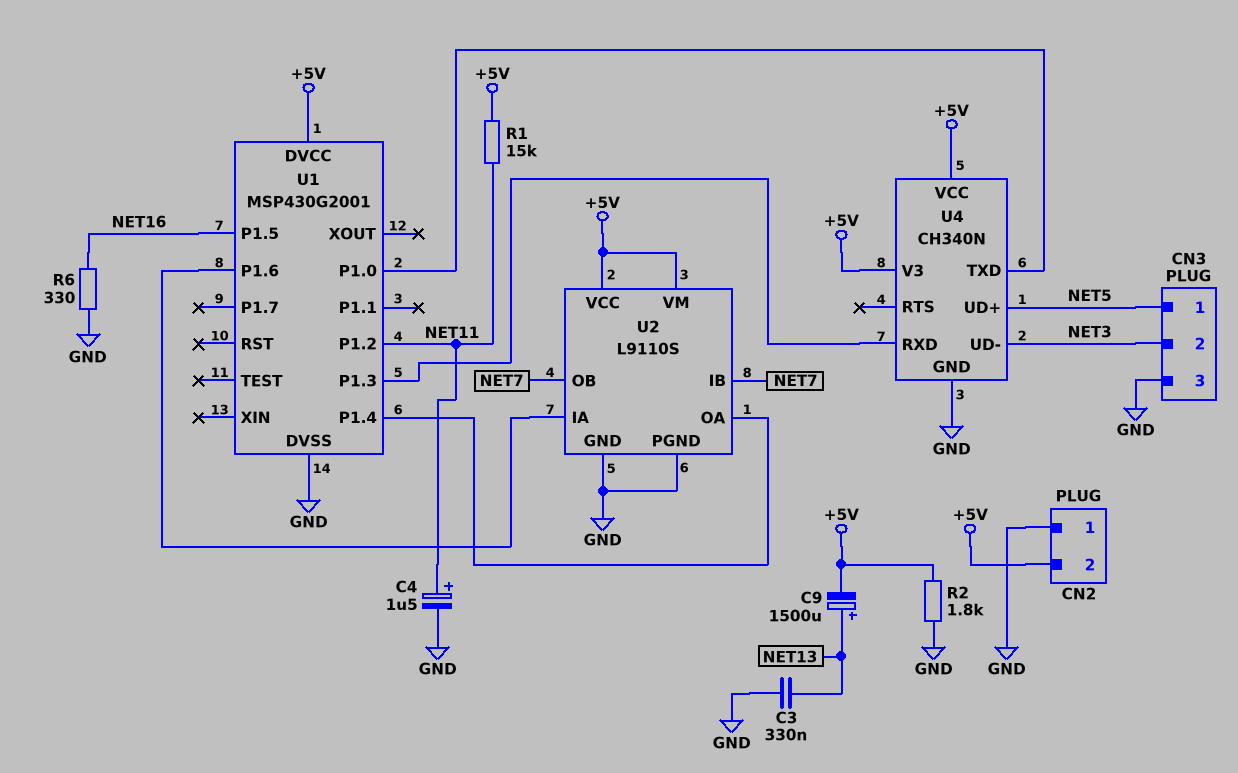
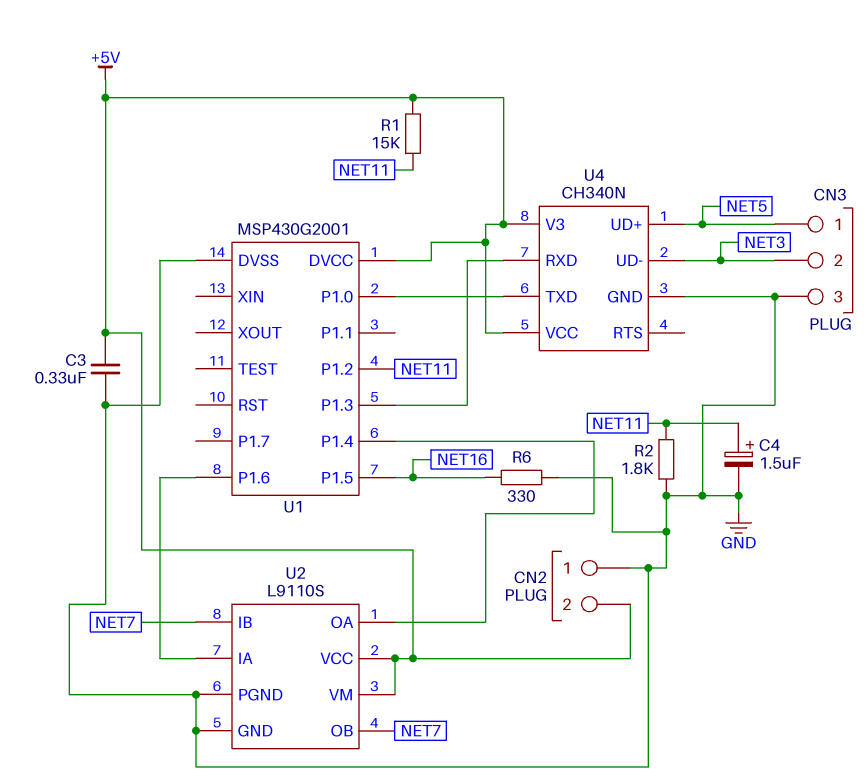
C3: 330nF (GND, NET13) -> 330nF (+5V, GND)
C9: 1500uF (plus NET13, minus +5V) -> none
R2: 1.8k (+5V, GND) -> 1.8k (GND, NET11)

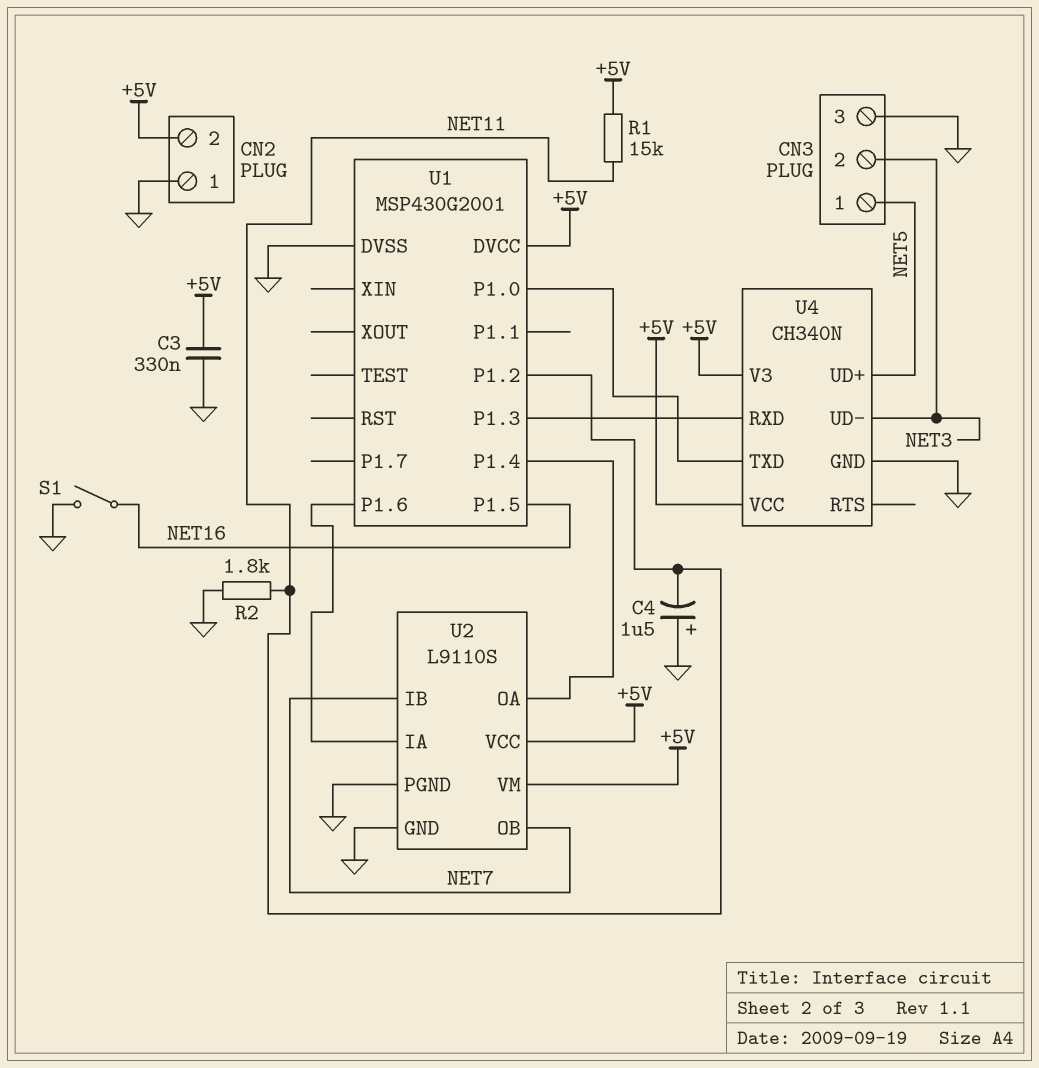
C4: 1.5uF (plus NET11, minus GND) -> 1.5uF (plus GND, minus NET11)
R6: 330 (GND, NET16) -> none
S1: none -> switch (GND, NET16)

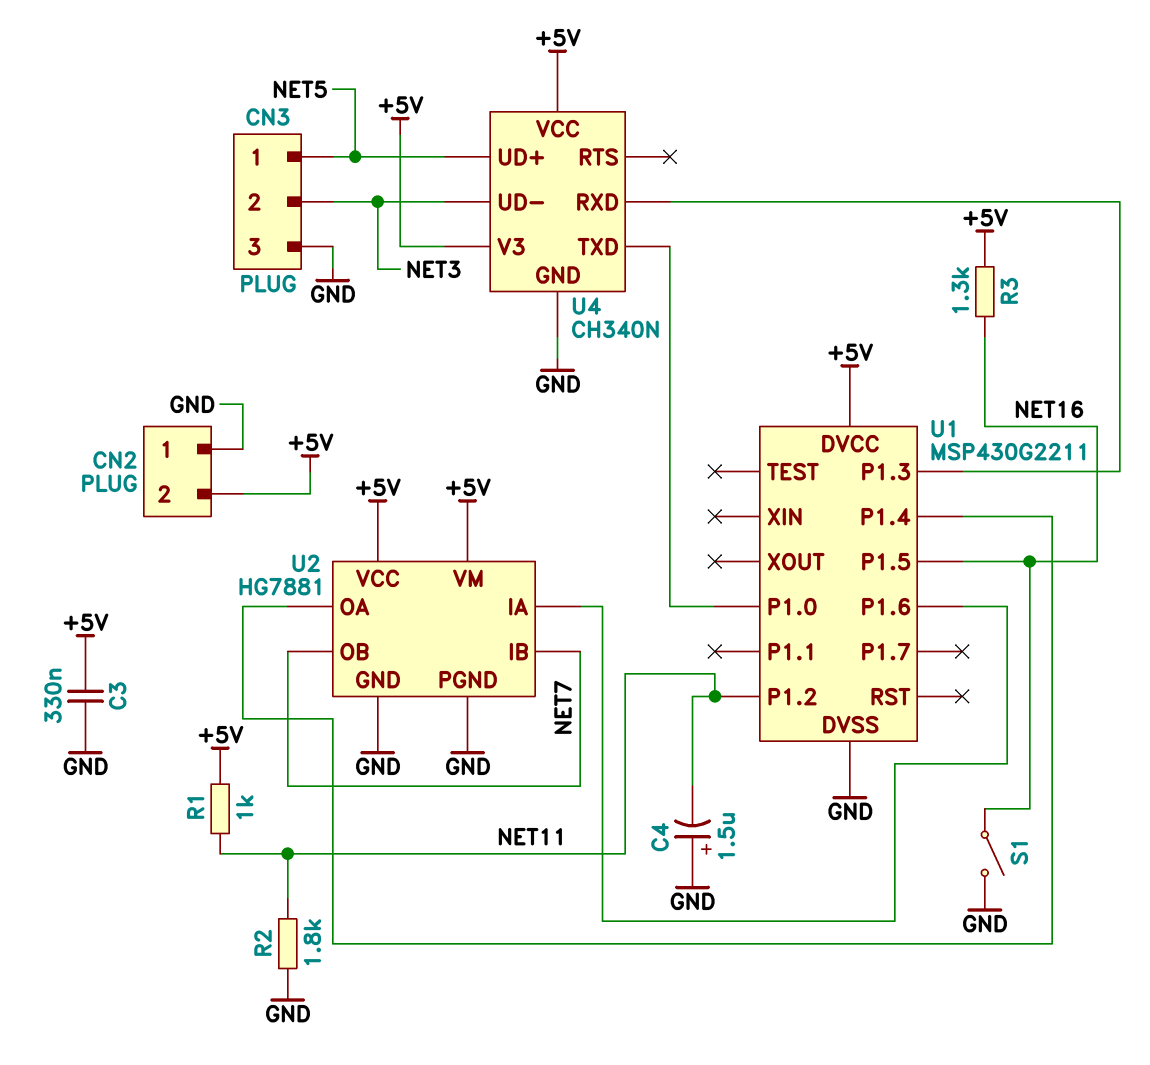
R1: 15k (+5V, NET11) -> 1k (+5V, NET11)
R3: none -> 1.3k (+5V, NET16)
U1: MSP430G2001 -> MSP430G2211
U2: L9110S -> HG7881

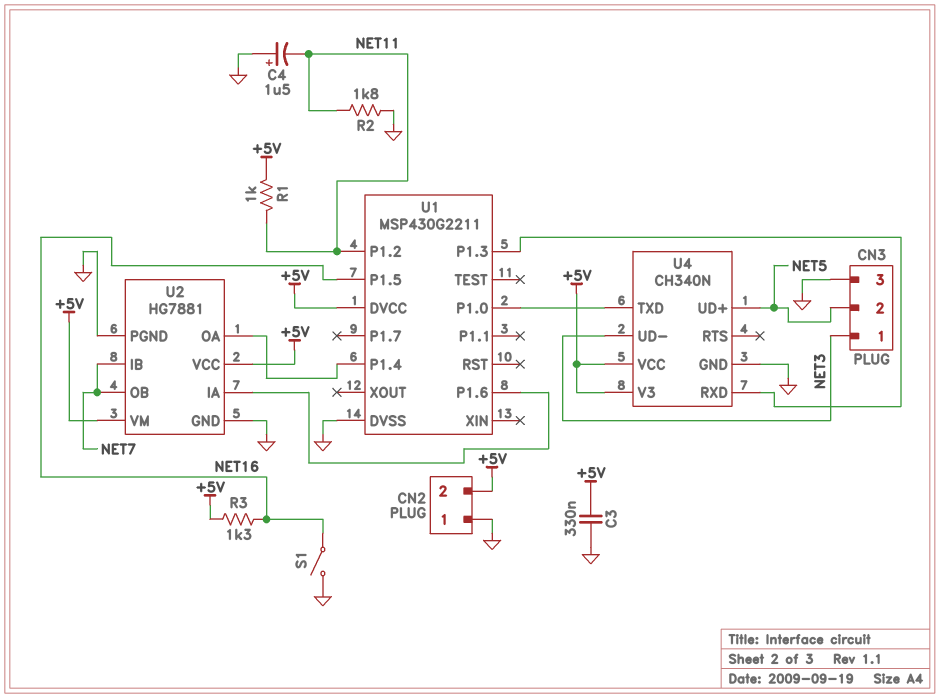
CN3 pin 1: NET5 -> NET3
CN3 pin 2: NET3 -> NET5

